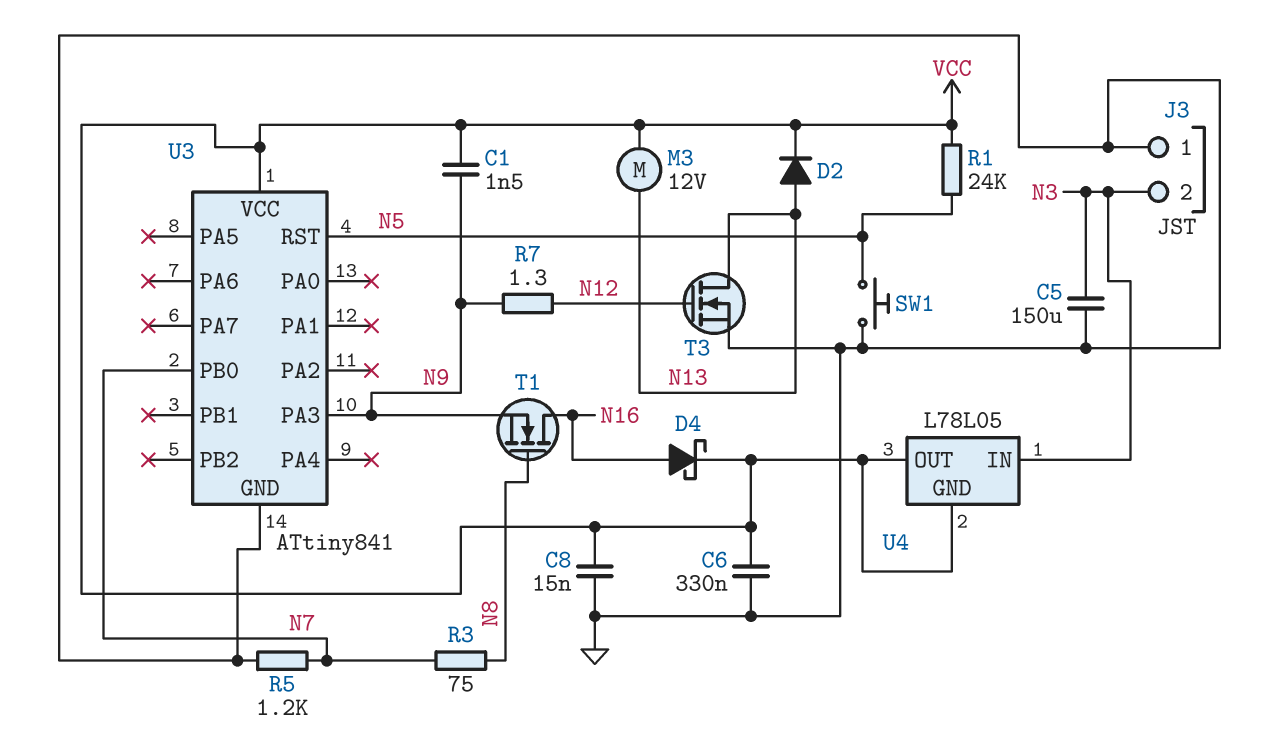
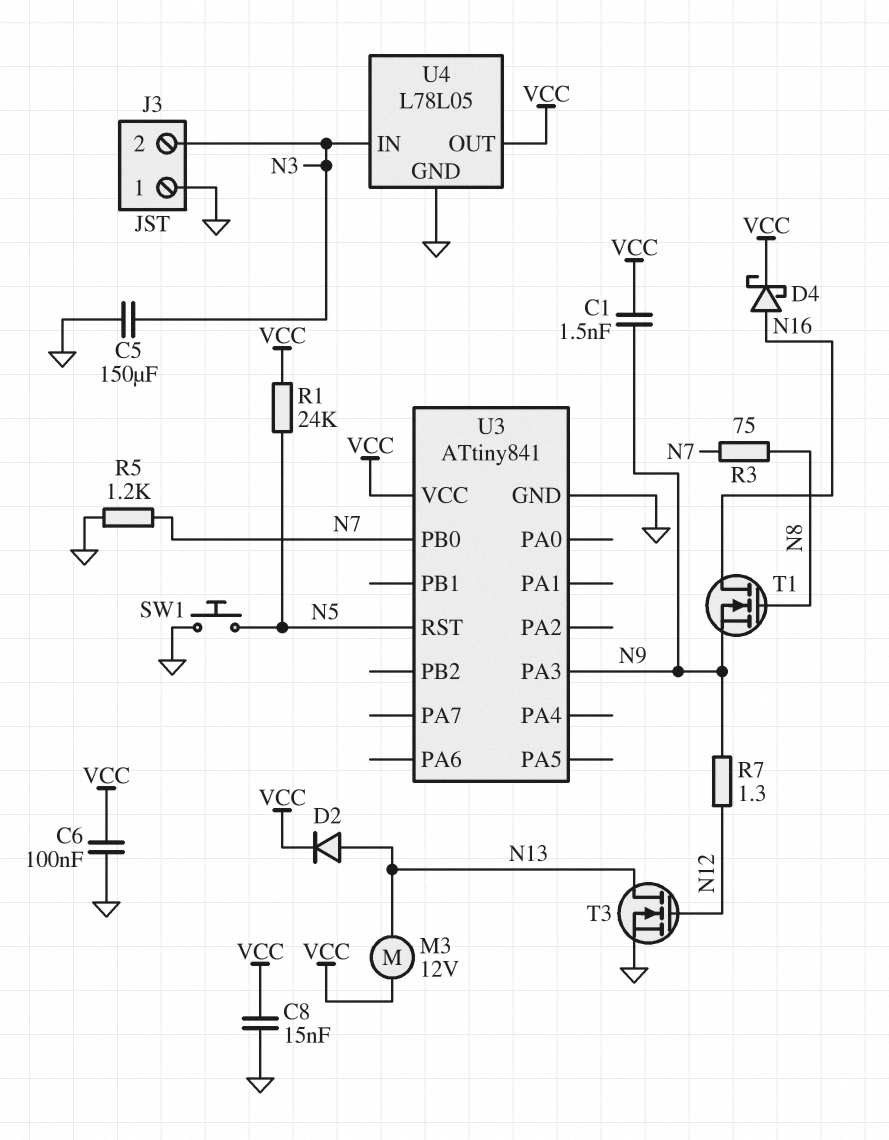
C6: 330nF (GND, VCC) -> 100nF (GND, VCC)
U4 pin GND: VCC -> GND

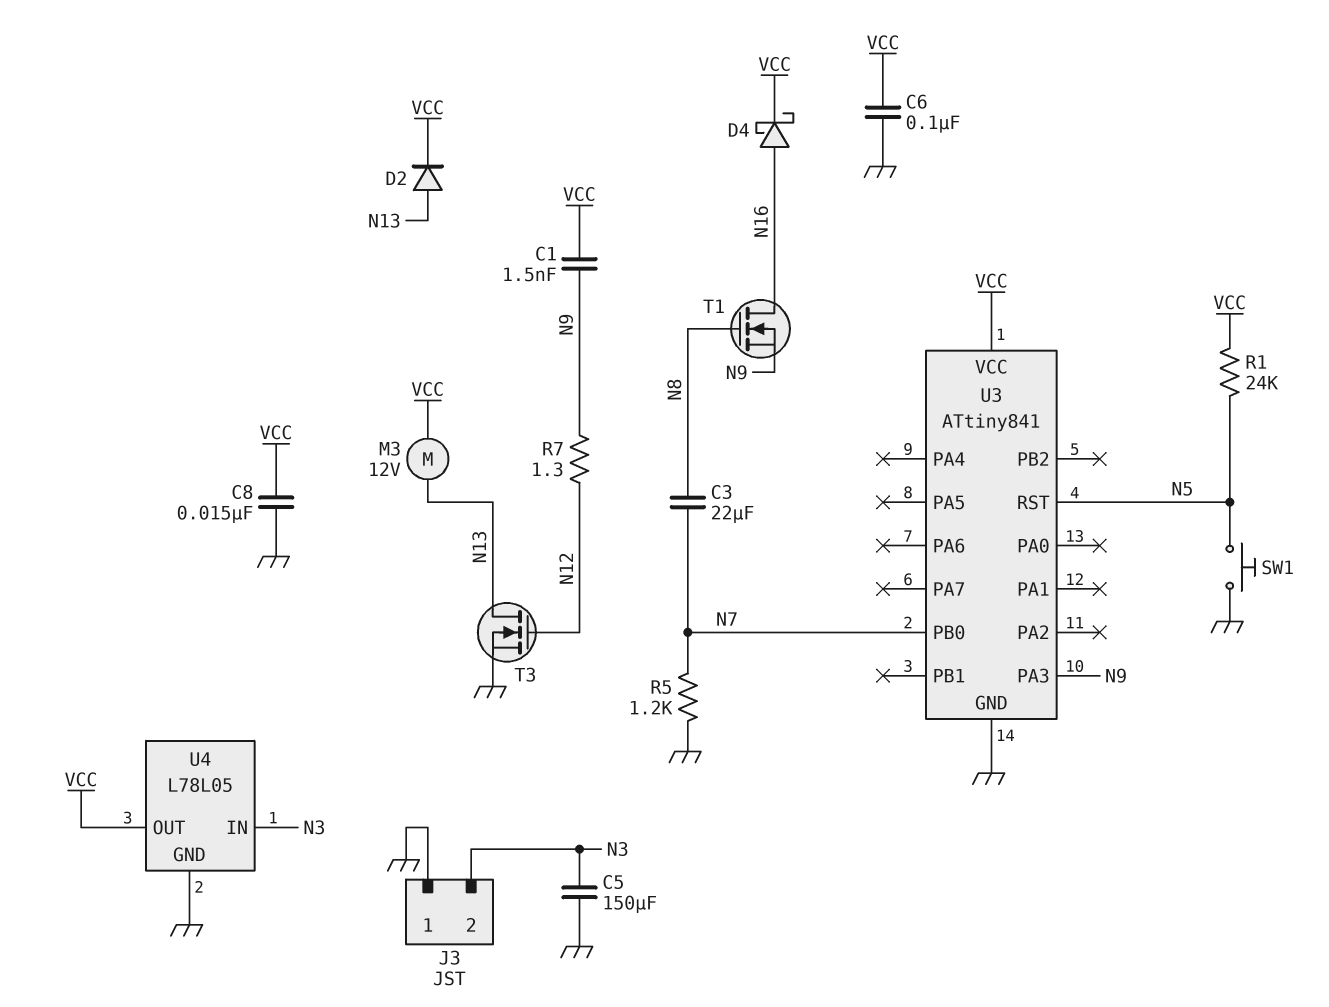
C3: none -> 22uF (N7, N8)
R3: 75 (N7, N8) -> none

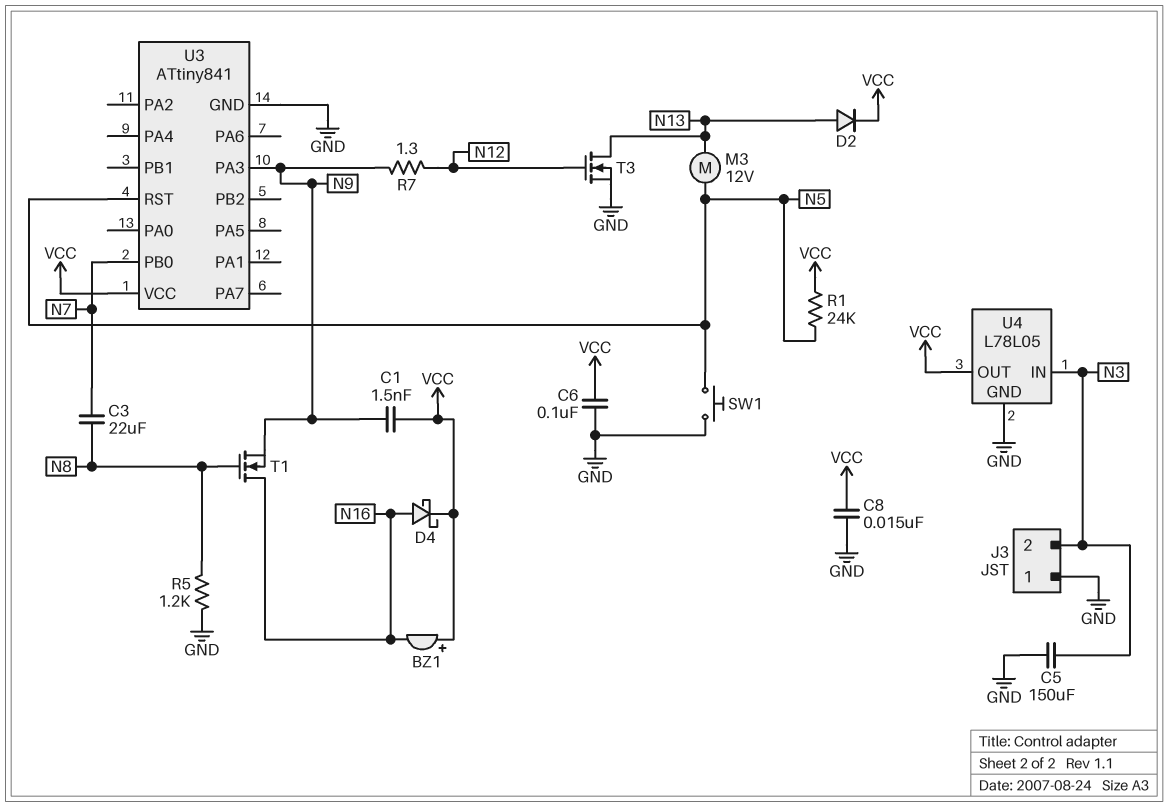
BZ1: none -> buzzer (plus VCC, minus N16)
M3: motor 12V (N13, VCC) -> motor 12V (N5, N13)
R5: 1.2k (GND, N7) -> 1.2k (GND, N8)

